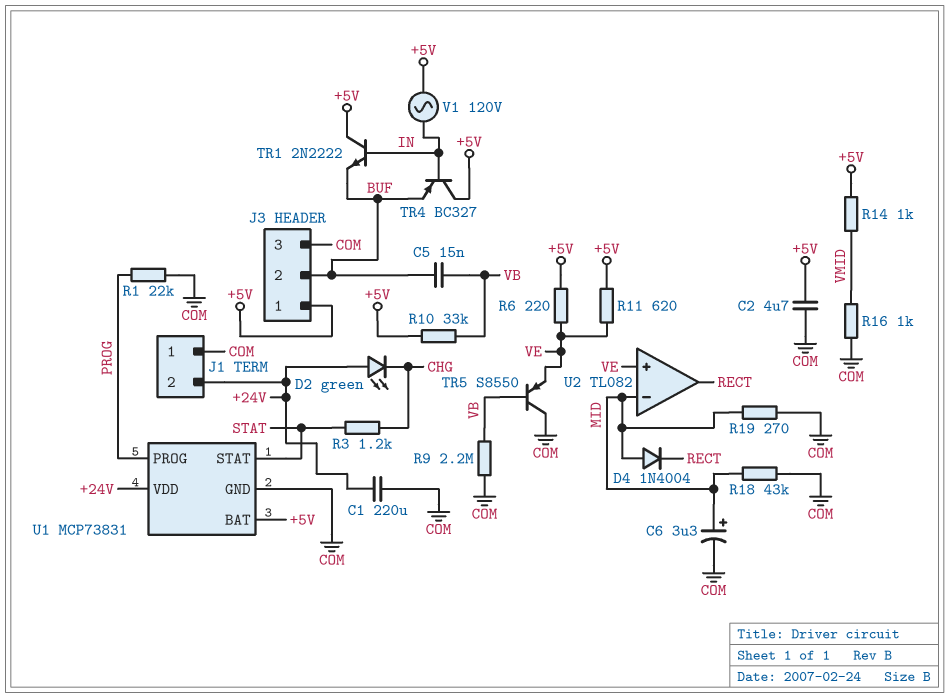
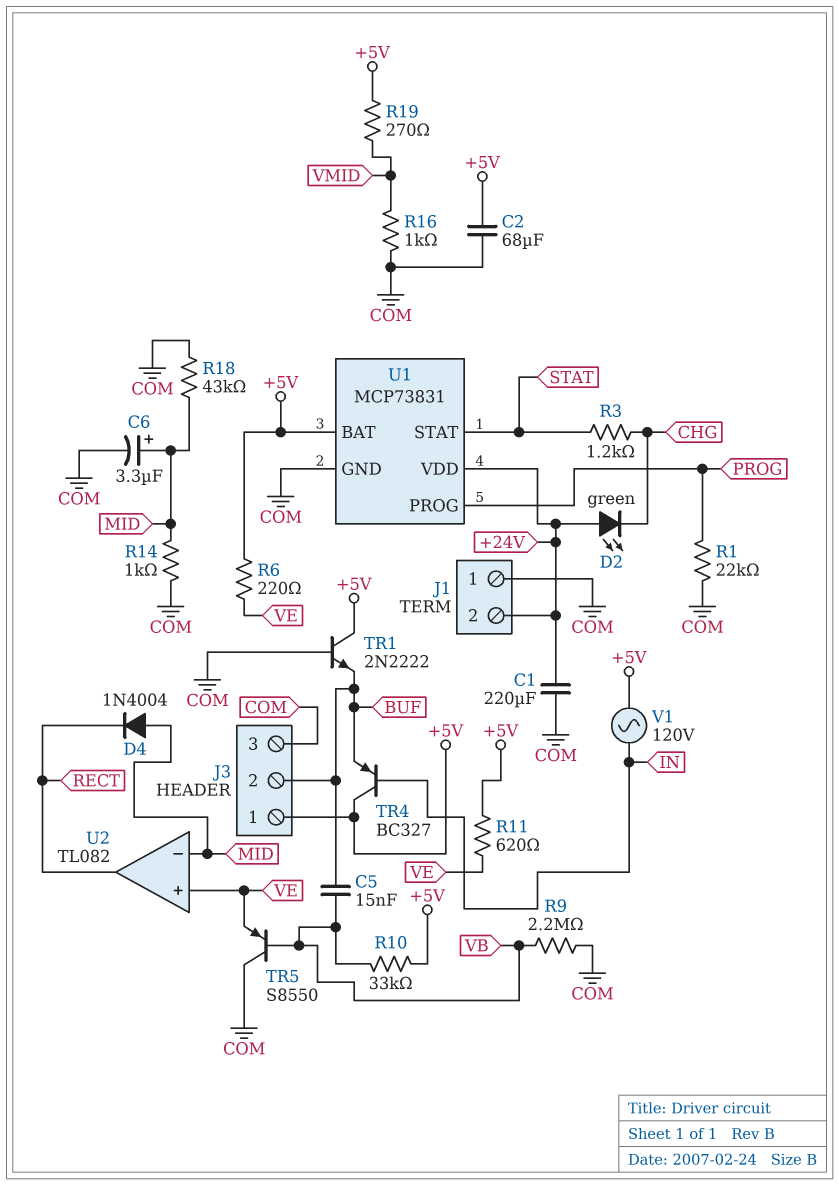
C2: 4.7uF (+5V, COM) -> 68uF (+5V, COM)
R14: 1k (+5V, VMID) -> 1k (COM, MID)
R19: 270 (COM, MID) -> 270 (+5V, VMID)
TR1: NPN 2N2222 (B IN, C +5V, E BUF) -> NPN 2N2222 (B COM, C +5V, E BUF)

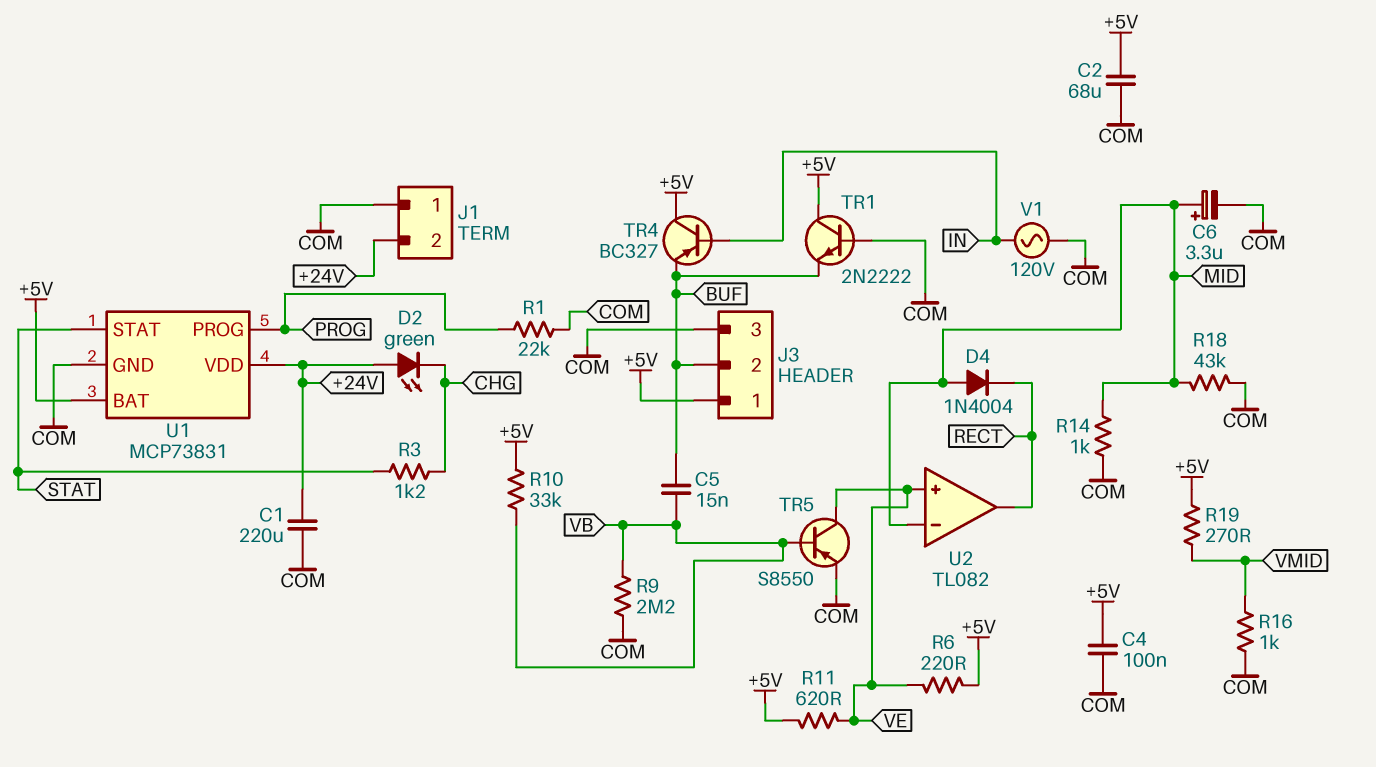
C4: none -> 100nF (+5V, COM)
TR5: PNP S8550 (B VB, C COM, E VE) -> PNP S8550 (B VB, C VE, E COM)
V1: AC 120V (+5V, IN) -> AC 120V (COM, IN)

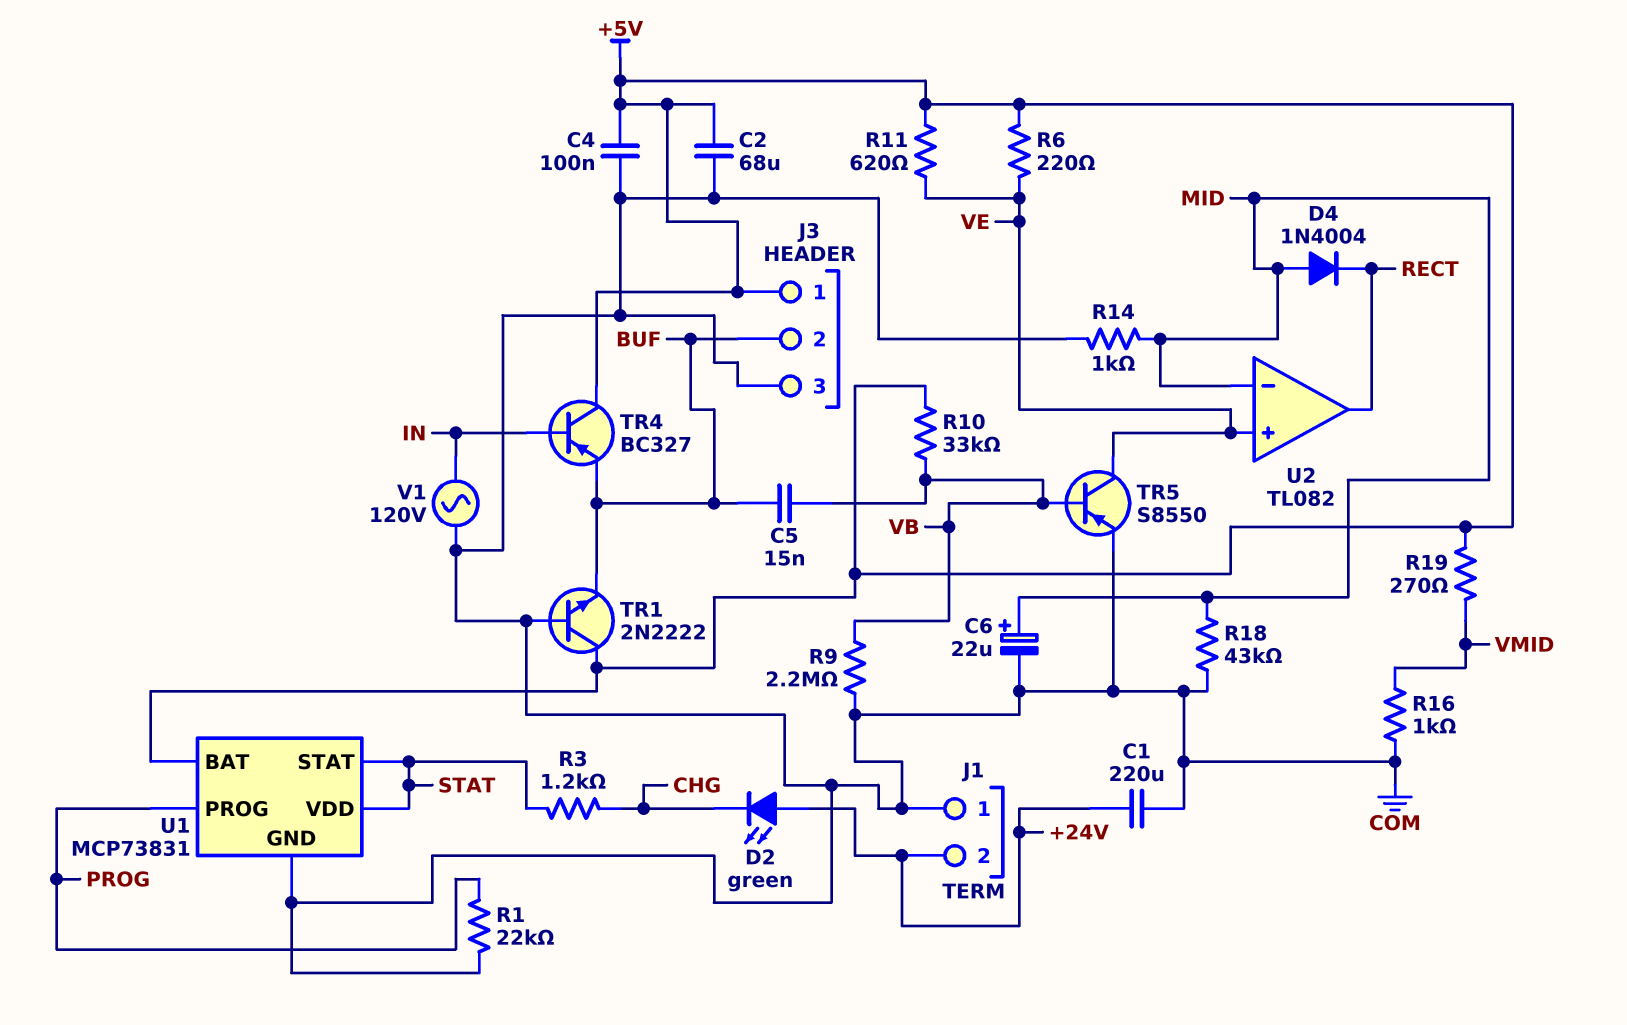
C6: 3.3uF (plus MID, minus COM) -> 22uF (plus MID, minus COM)
U1 pin VDD: +24V -> STAT

